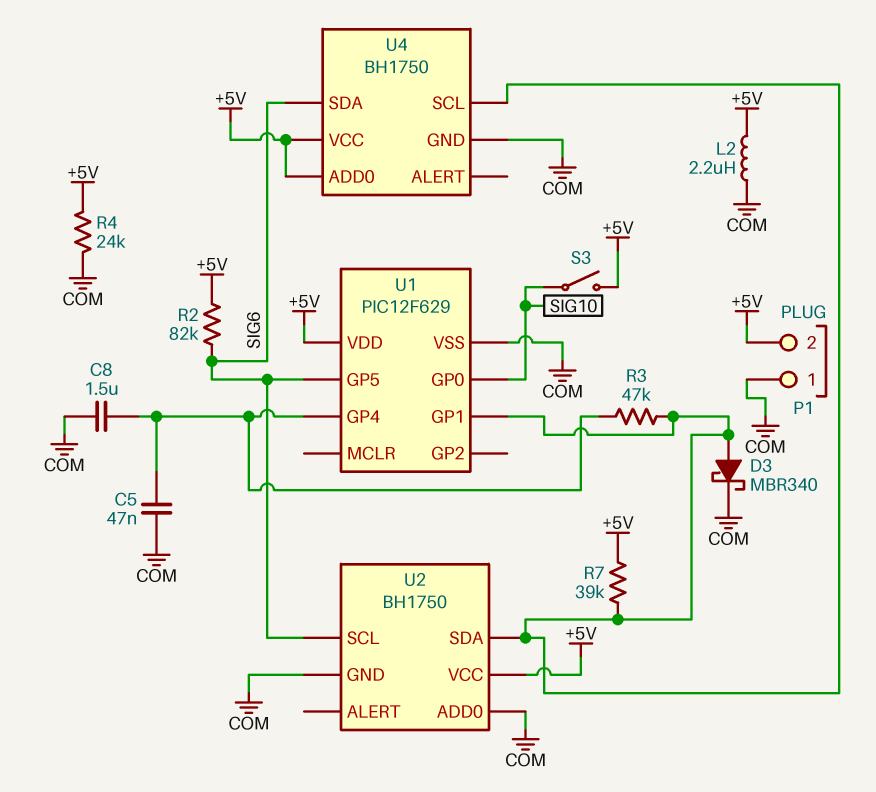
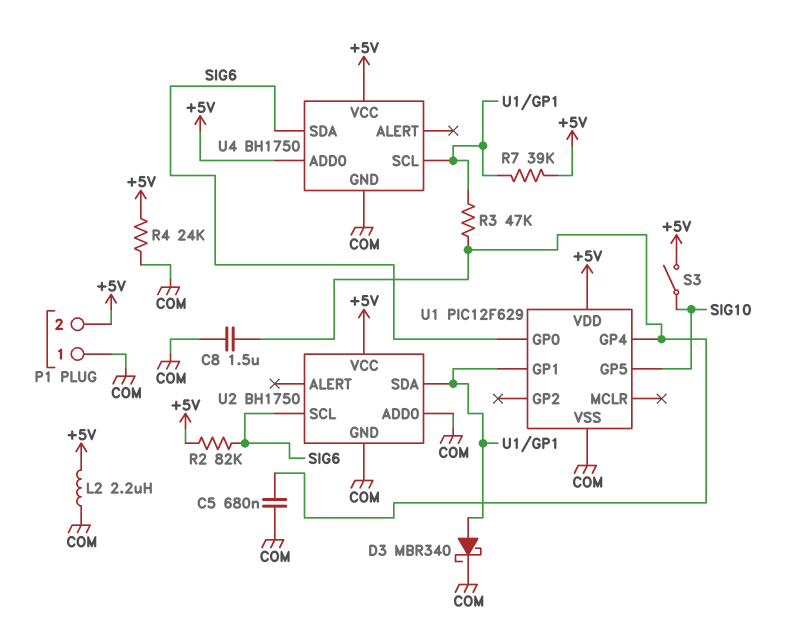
C5: 47nF (COM, U1/GP4) -> 680nF (COM, U1/GP4)
U1 pin GP0: SIG10 -> SIG6
U1 pin GP5: SIG6 -> SIG10

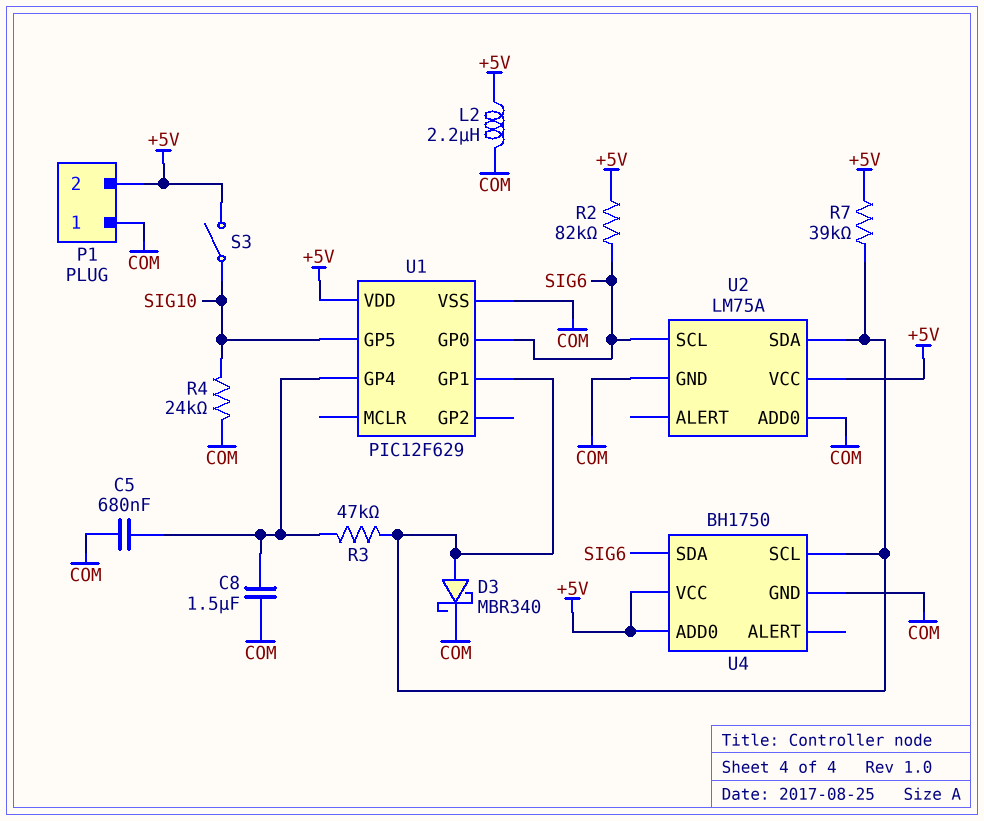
R4: 24k (+5V, COM) -> 24k (COM, SIG10)
U2: BH1750 -> LM75A

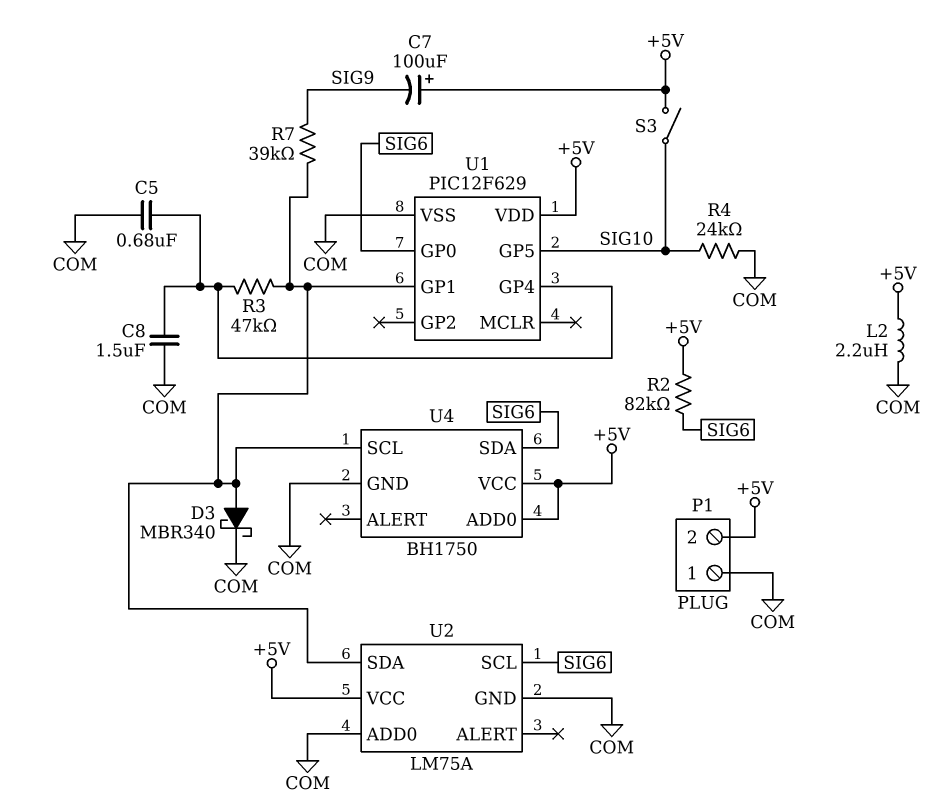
C7: none -> 100uF (plus +5V, minus SIG9)
R7: 39k (+5V, U1/GP1) -> 39k (SIG9, U1/GP1)

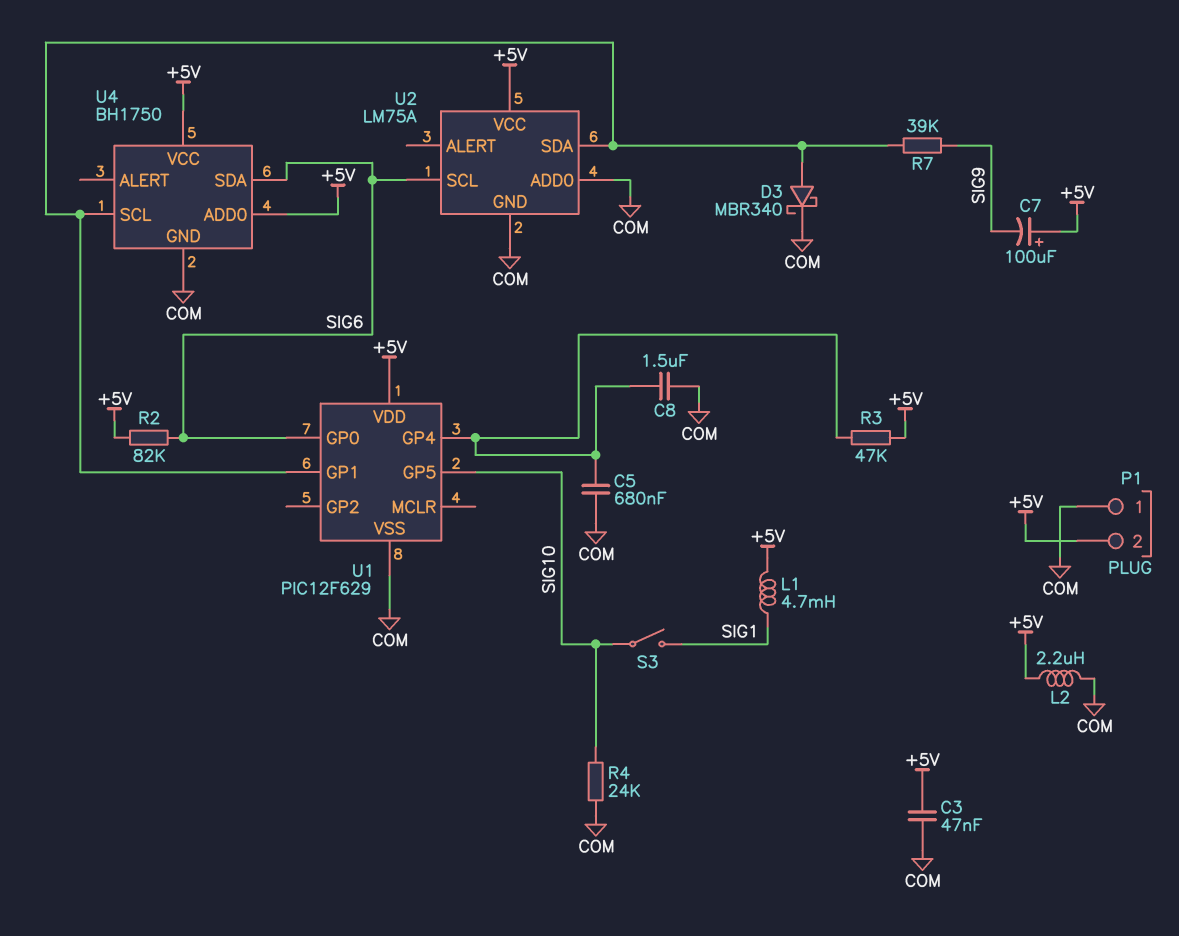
C3: none -> 47nF (+5V, COM)
L1: none -> 4.7mH (+5V, SIG1)
R3: 47k (U1/GP1, U1/GP4) -> 47k (+5V, U1/GP4)
S3: switch (+5V, SIG10) -> switch (SIG1, SIG10)

